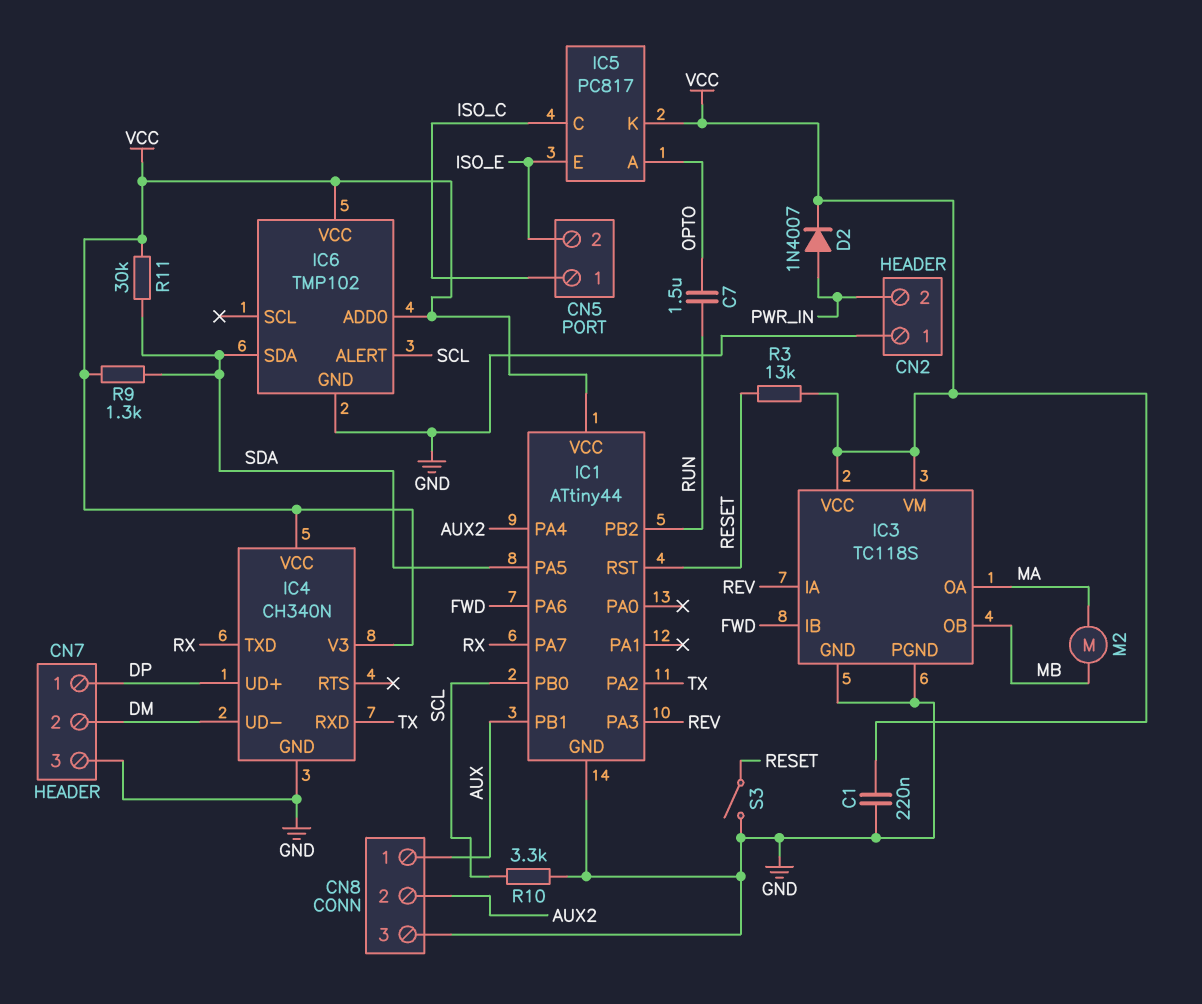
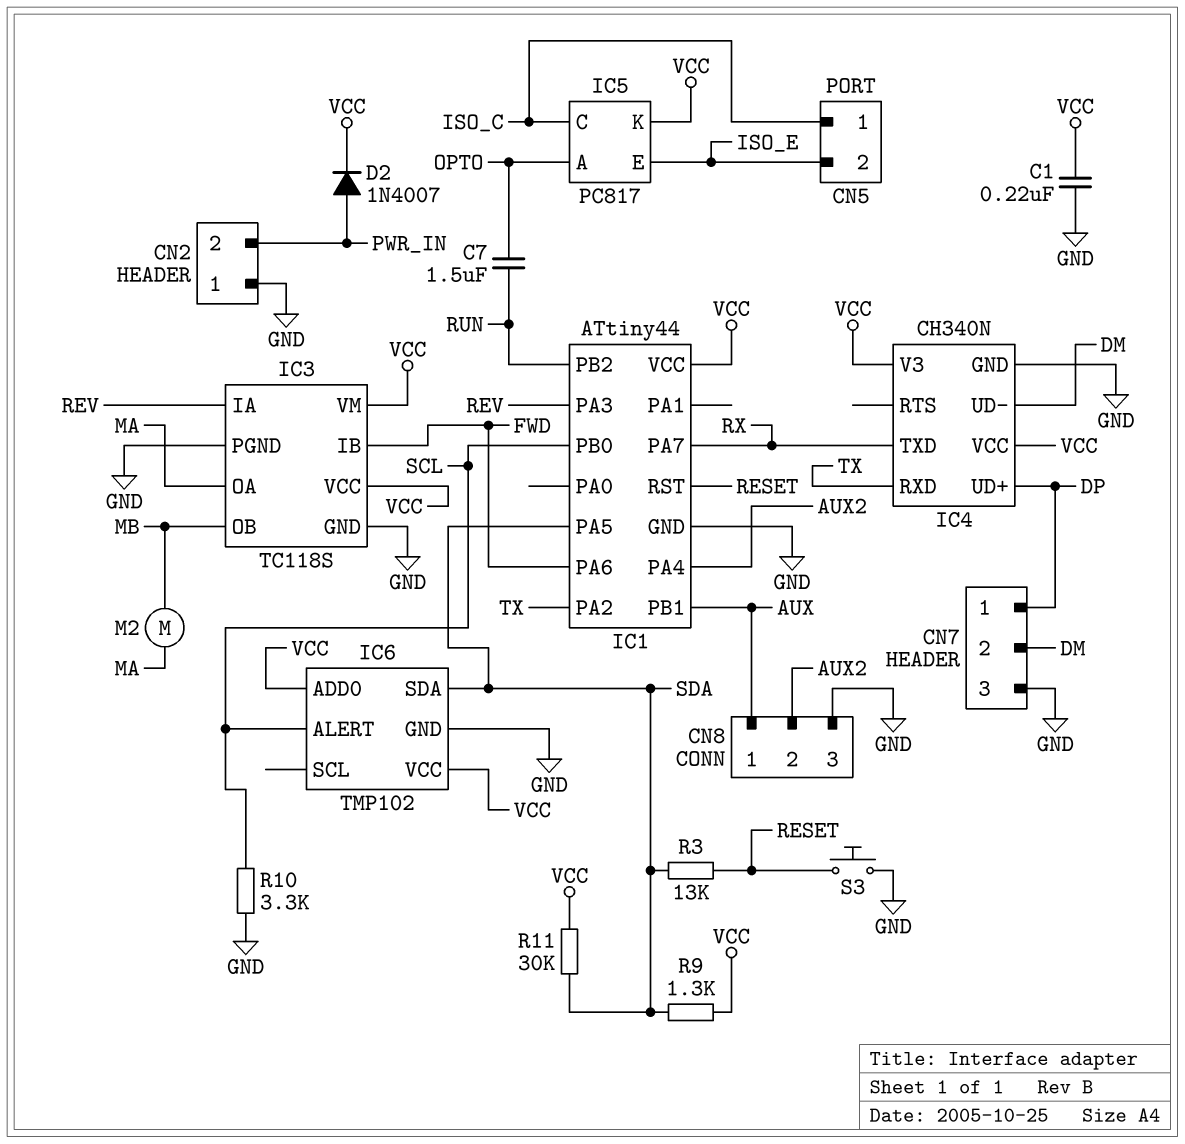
R3: 13k (RESET, VCC) -> 13k (RESET, SDA)
S3: switch (GND, RESET) -> button (GND, RESET)

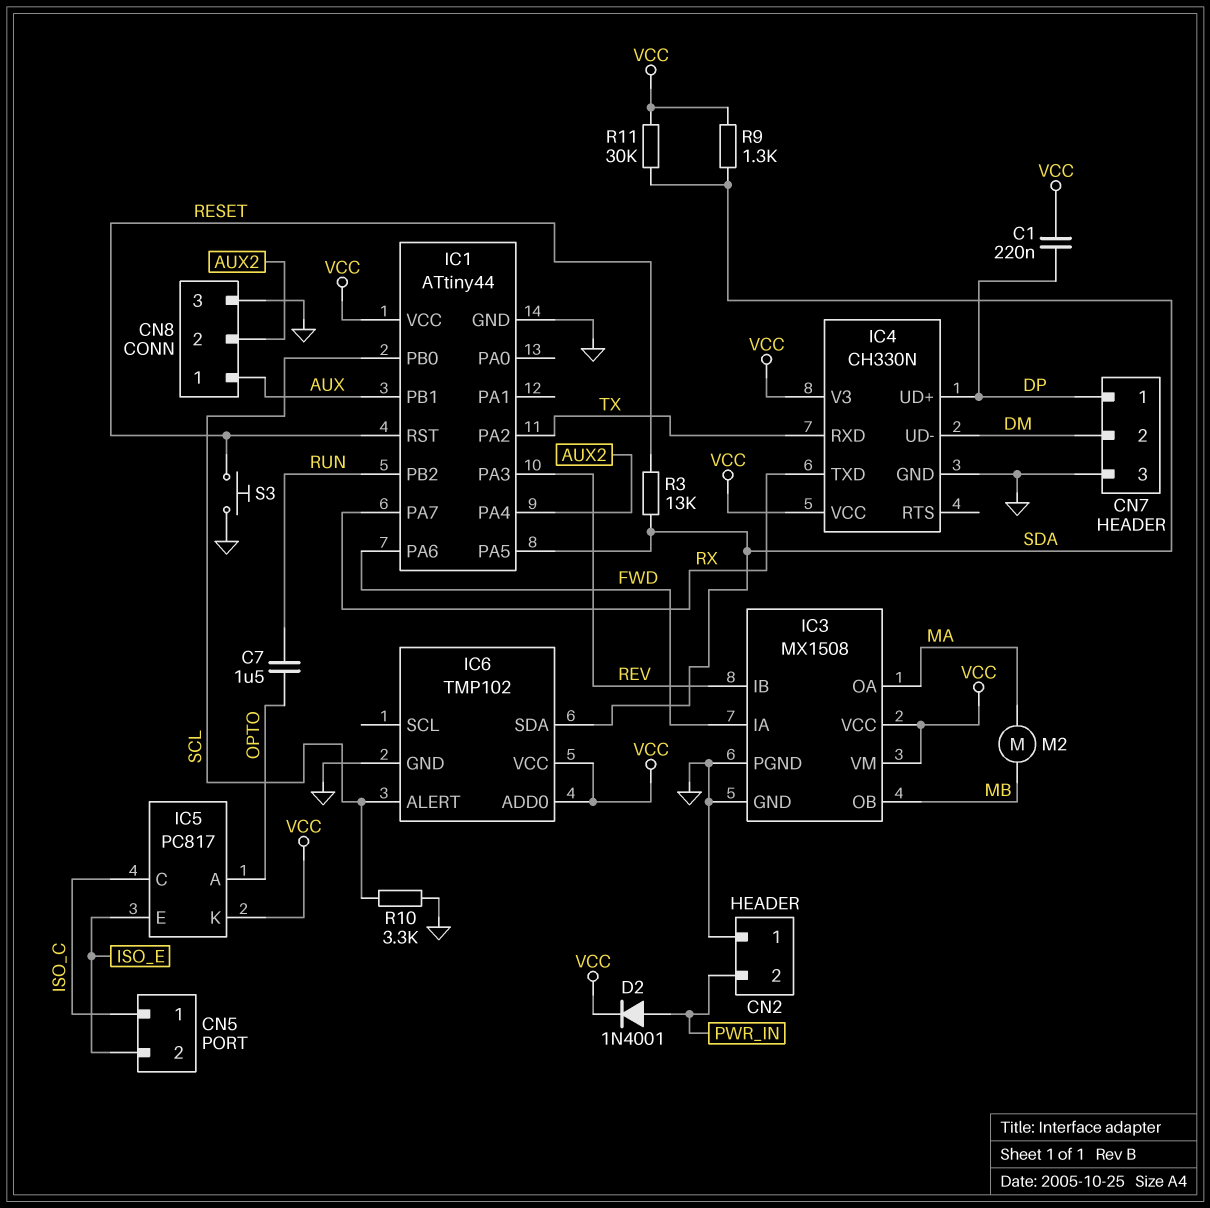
C1: 220nF (GND, VCC) -> 220nF (DP, VCC)
D2: diode 1N4007 (A PWR_IN, K VCC) -> diode 1N4001 (A PWR_IN, K VCC)
IC3: TC118S -> MX1508
IC3 pin IA: REV -> FWD
IC3 pin IB: FWD -> REV
IC4: CH340N -> CH330N

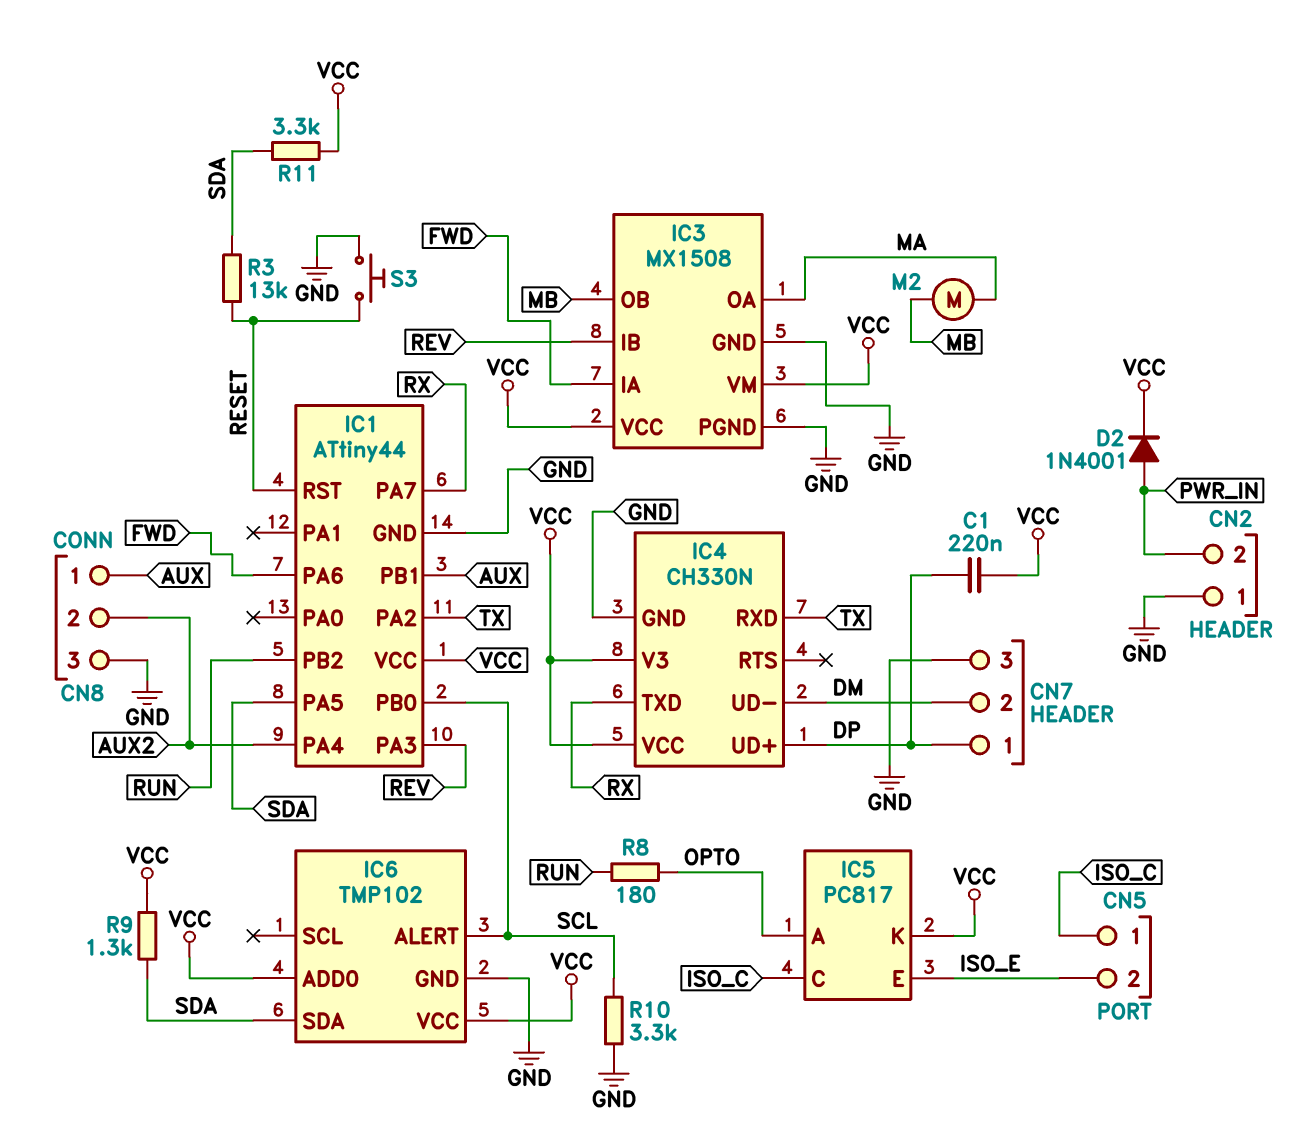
C7: 1.5uF (OPTO, RUN) -> none
R8: none -> 180 (OPTO, RUN)
R11: 30k (SDA, VCC) -> 3.3k (SDA, VCC)

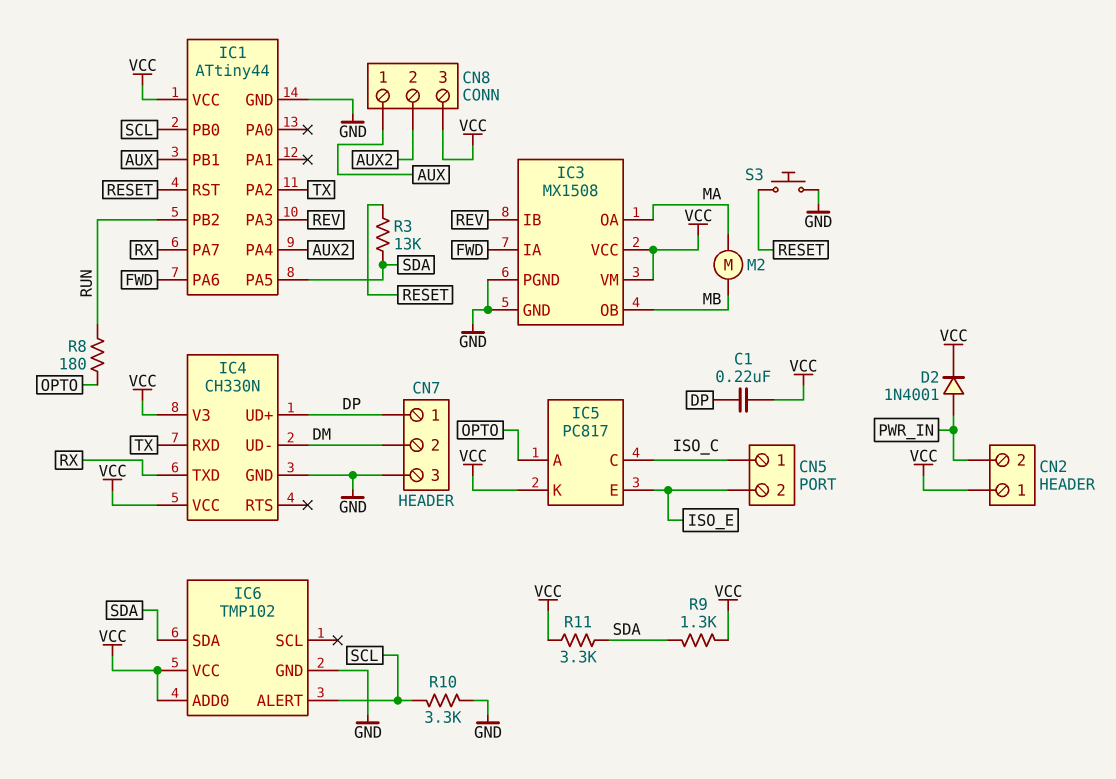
CN2 pin 1: GND -> VCC
CN8 pin 3: GND -> VCC

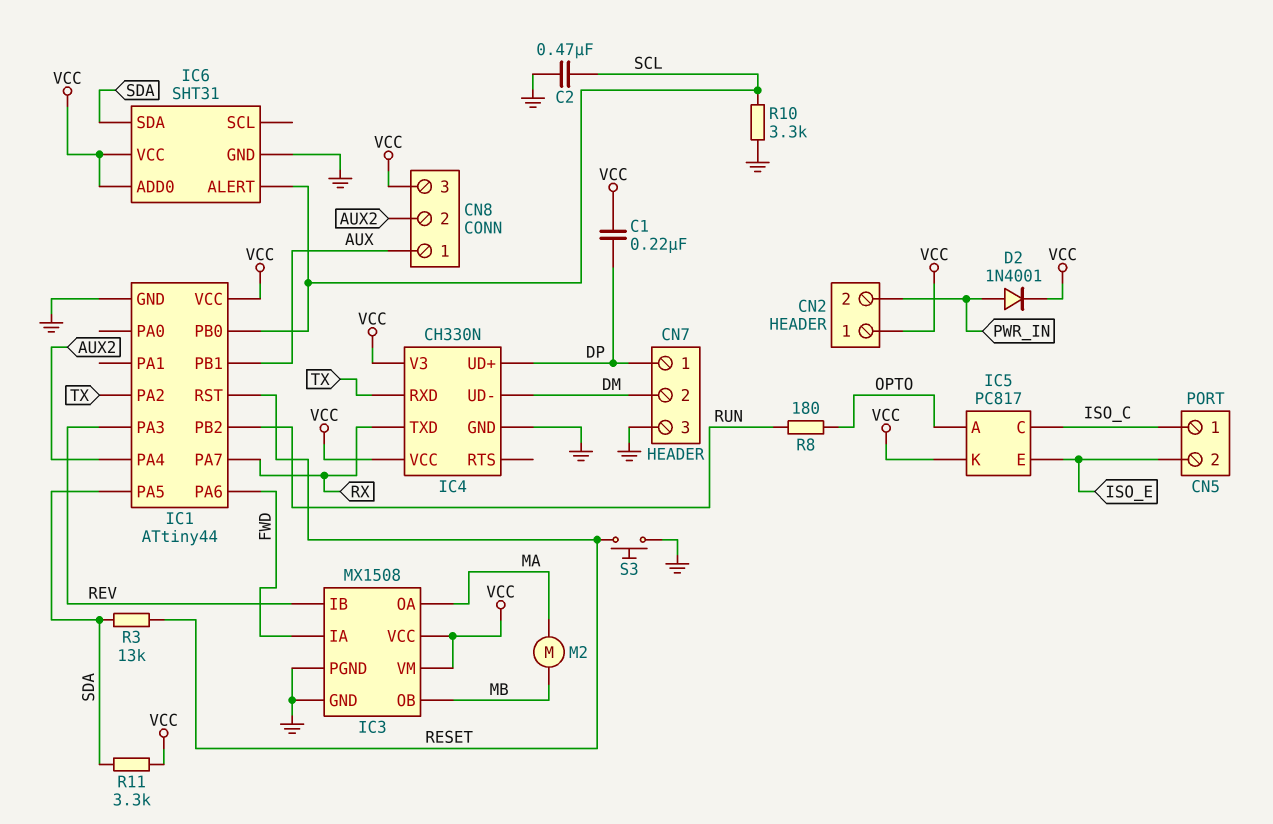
C2: none -> 470nF (GND, SCL)
IC6: TMP102 -> SHT31
R9: 1.3k (SDA, VCC) -> none

